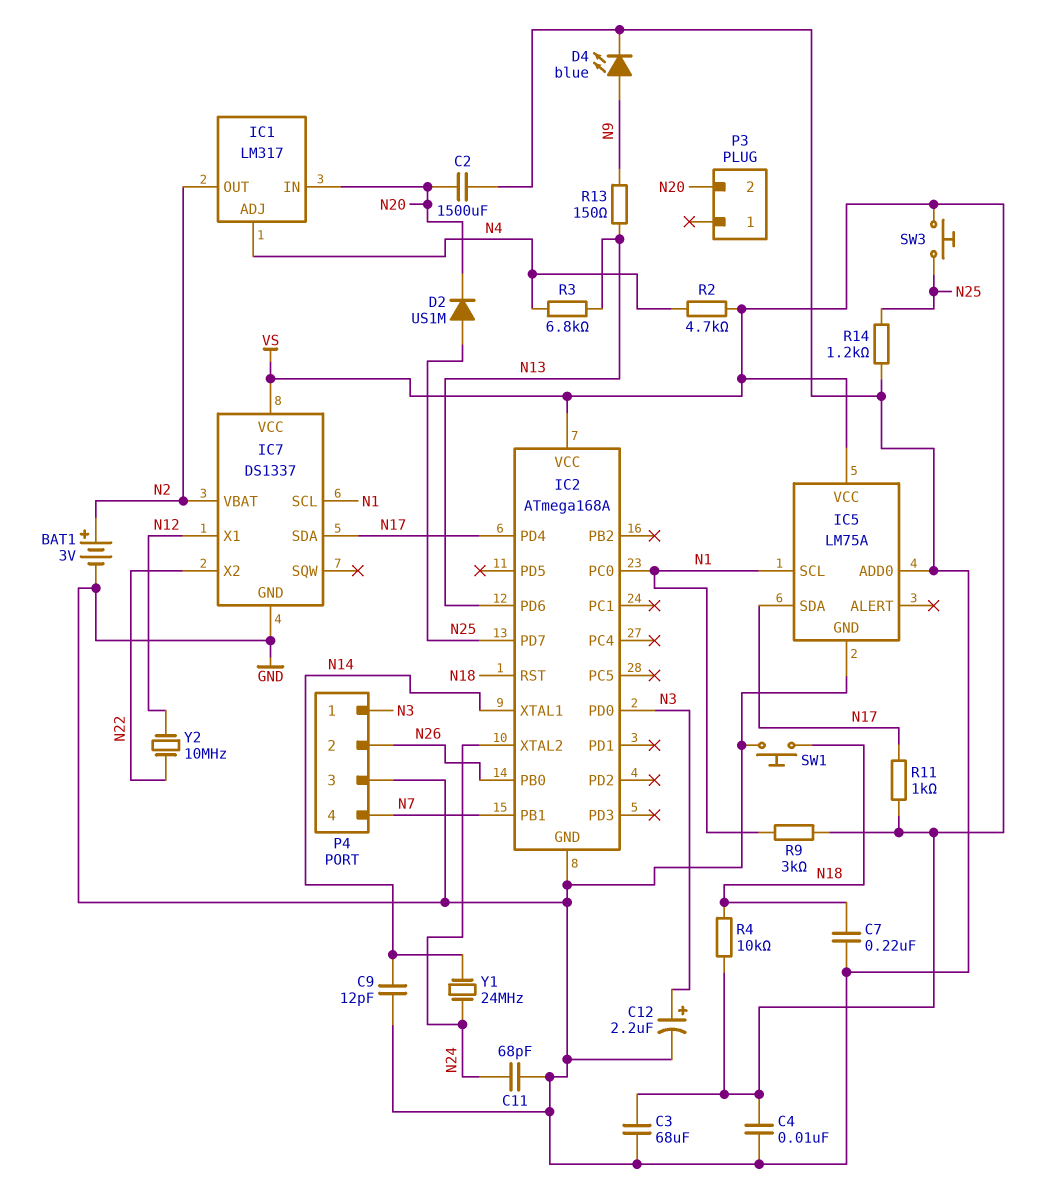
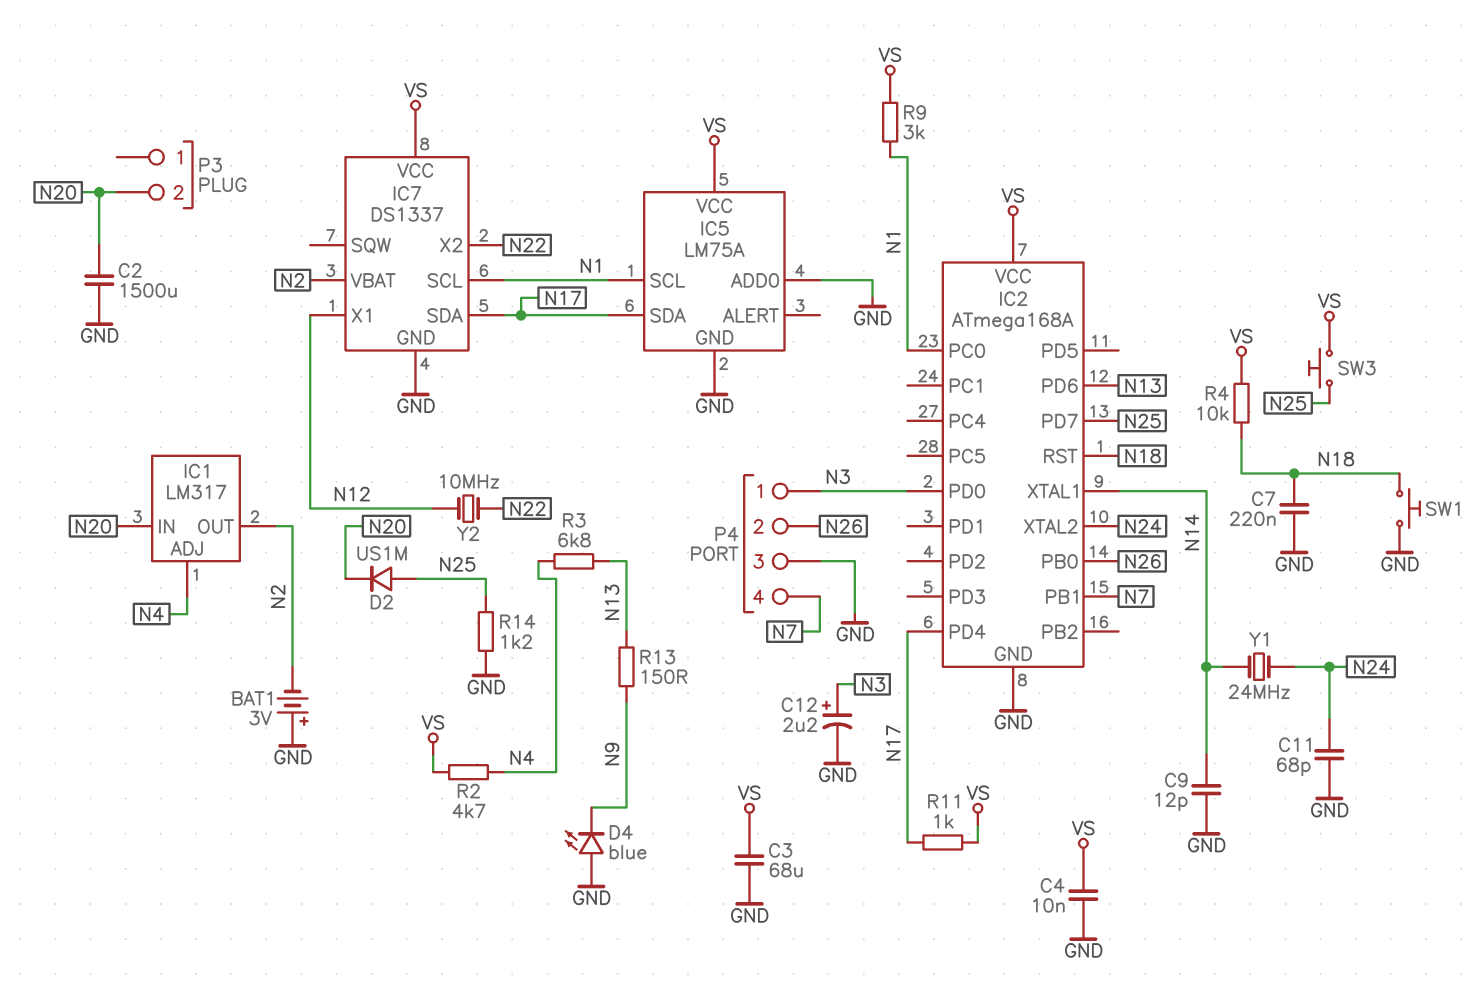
BAT1: 3V (plus N2, minus GND) -> 3V (plus GND, minus N2)
D4: LED blue (A N9, K GND) -> LED blue (A GND, K N9)

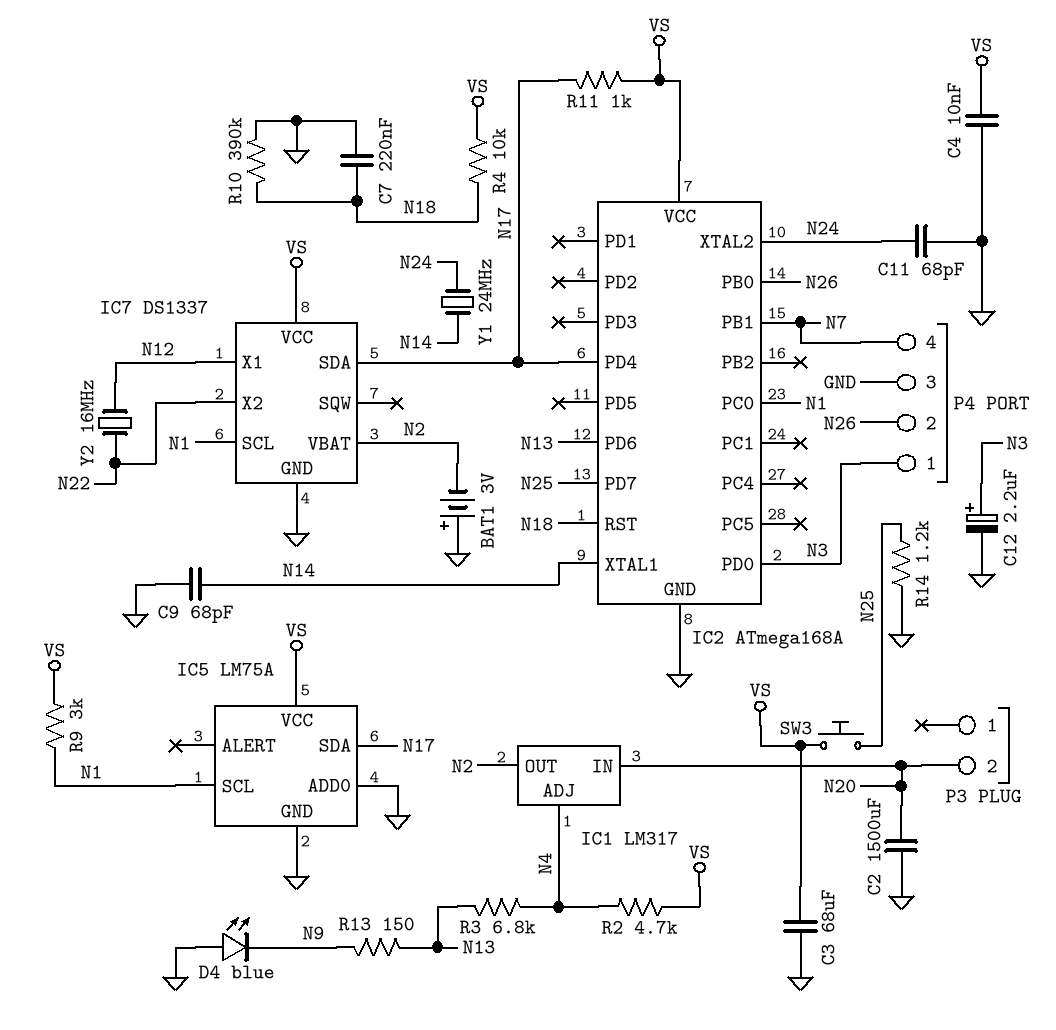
C9: 12pF (GND, N14) -> 68pF (GND, N14)
D2: diode US1M (A N25, K N20) -> none
R10: none -> 390k (GND, N18)
SW1: button (GND, N18) -> none
Y2: 10MHz (N12, N22) -> 16MHz (N12, N22)

